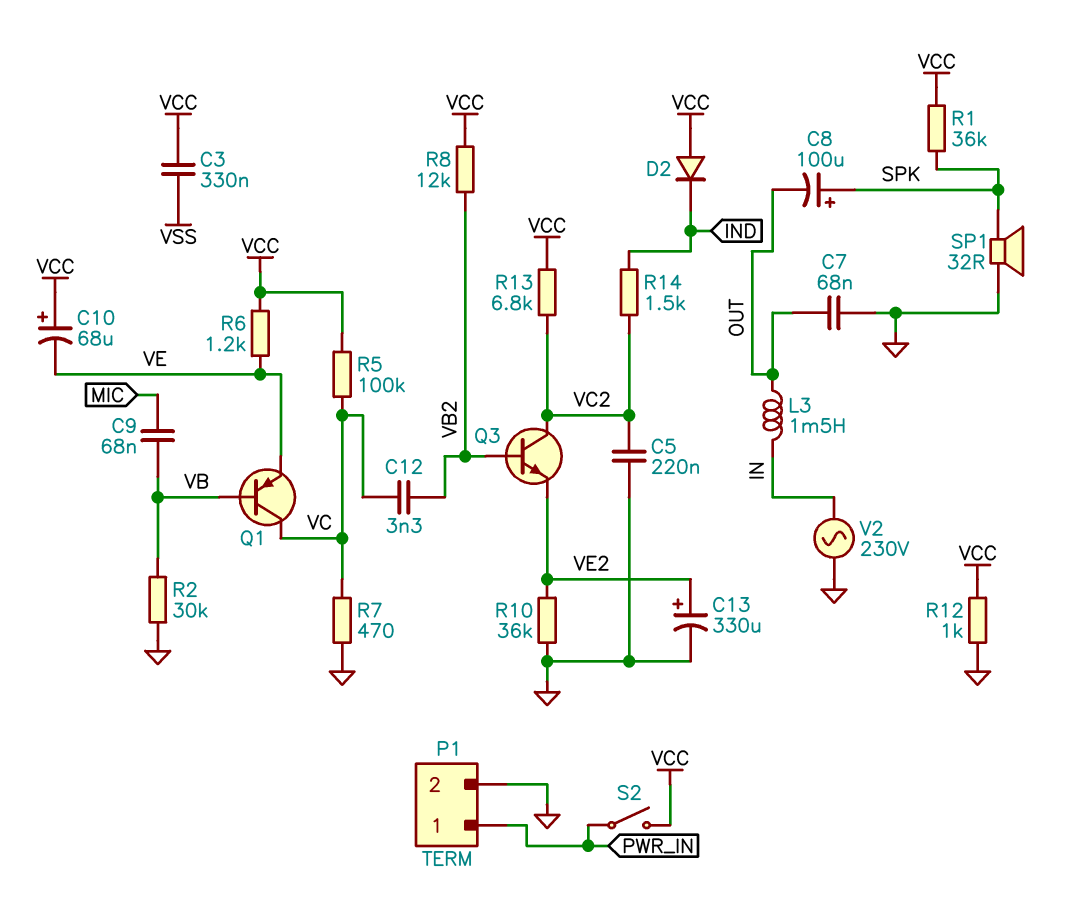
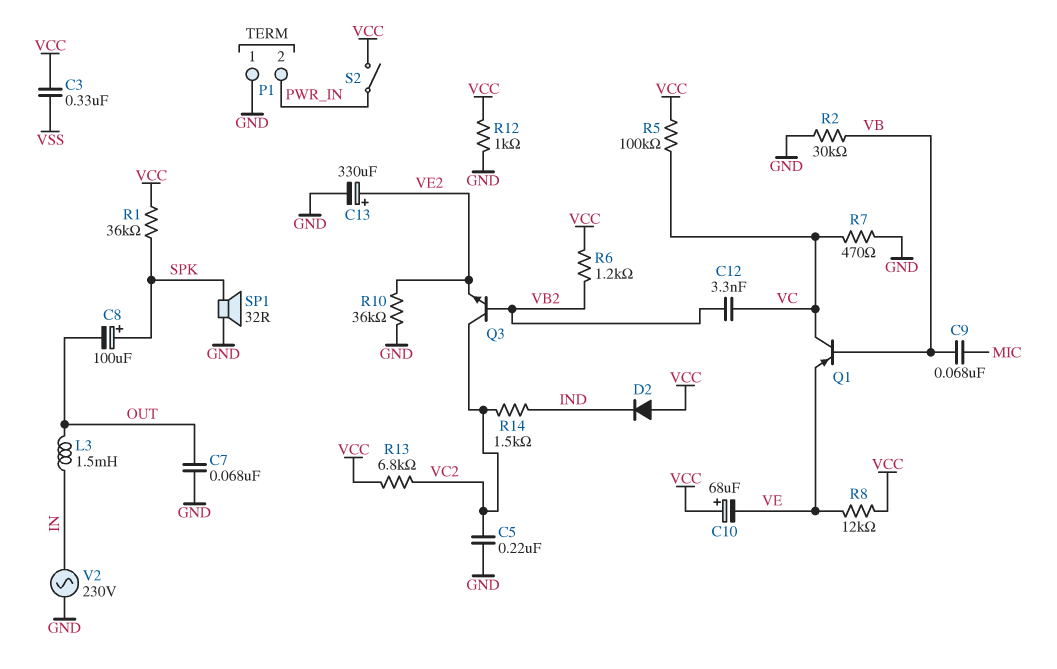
P1 pin 1: PWR_IN -> GND
P1 pin 2: GND -> PWR_IN
R6: 1.2k (VCC, VE) -> 1.2k (VB2, VCC)
R8: 12k (VB2, VCC) -> 12k (VCC, VE)

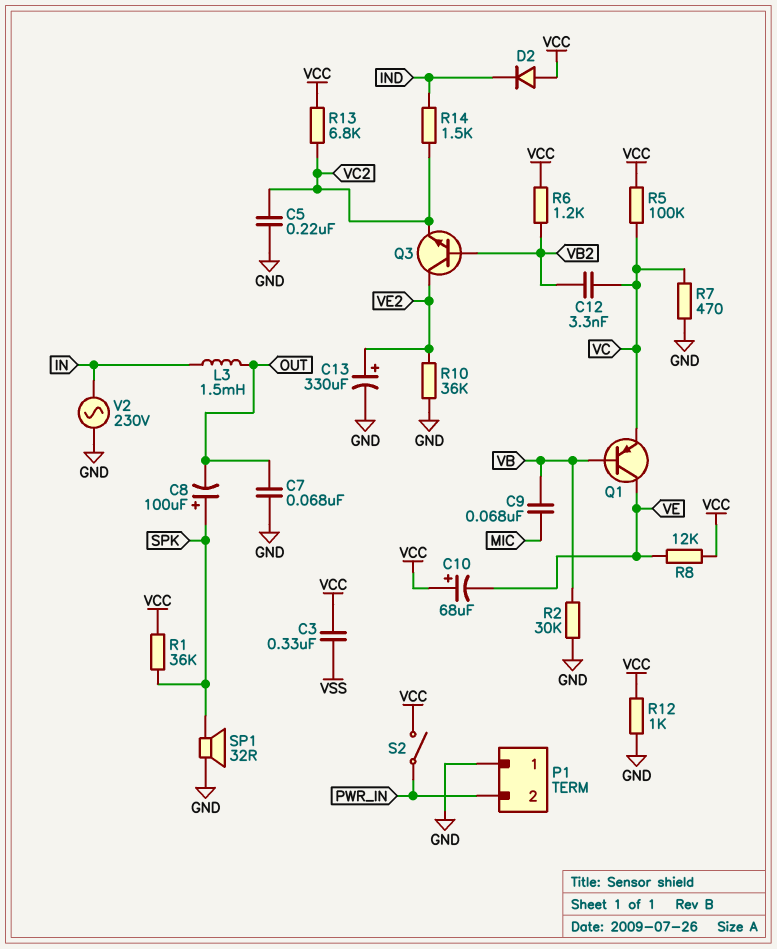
Q1: PNP (B VB, C VC, E VE) -> PNP (B VB, C VE, E VC)
Q3: NPN (B VB2, C VC2, E VE2) -> NPN (B VB2, C VE2, E VC2)

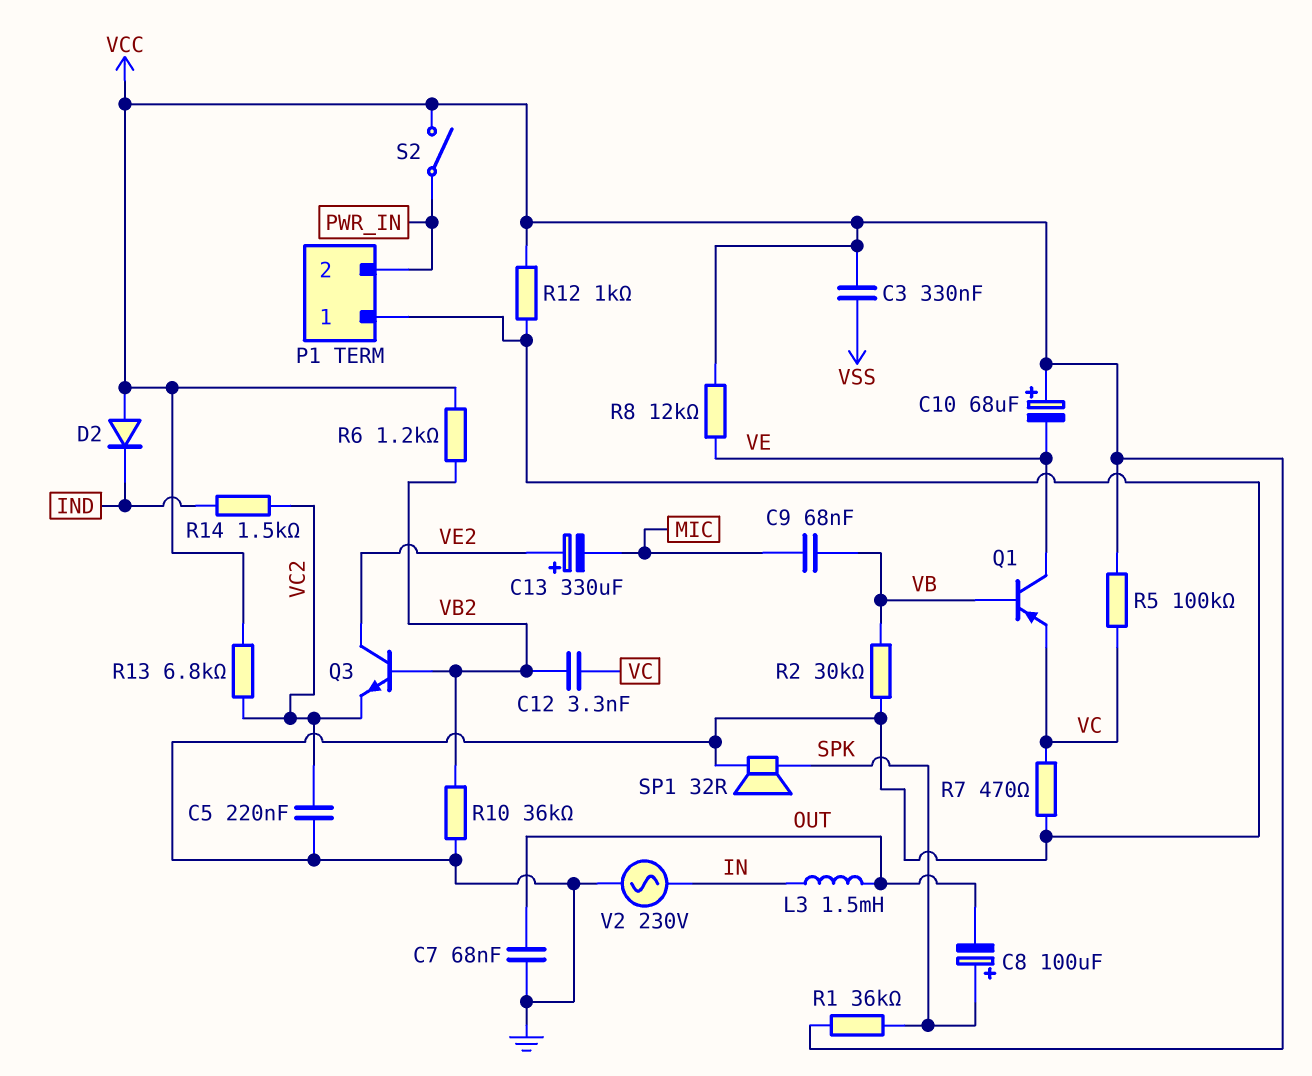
C13: 330uF (plus VE2, minus GND) -> 330uF (plus VE2, minus MIC)
R10: 36k (GND, VE2) -> 36k (GND, VB2)

